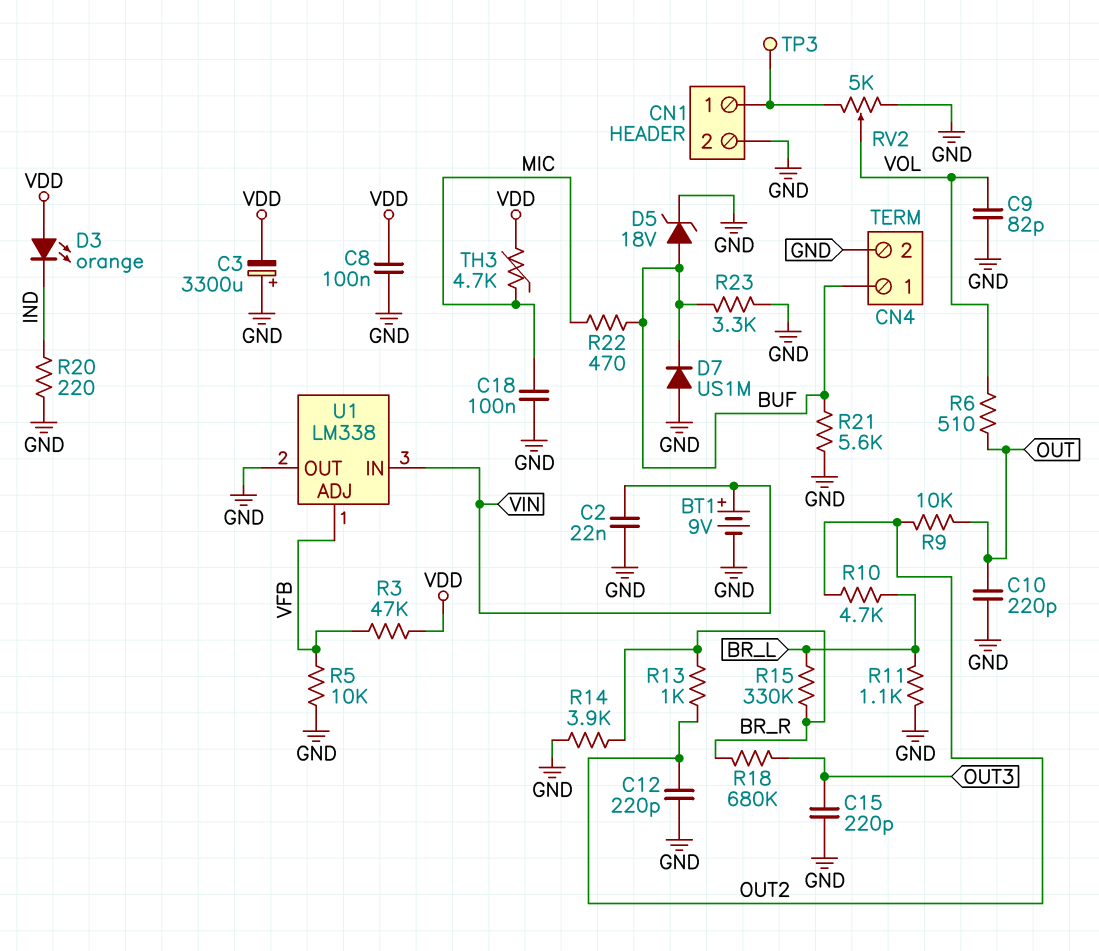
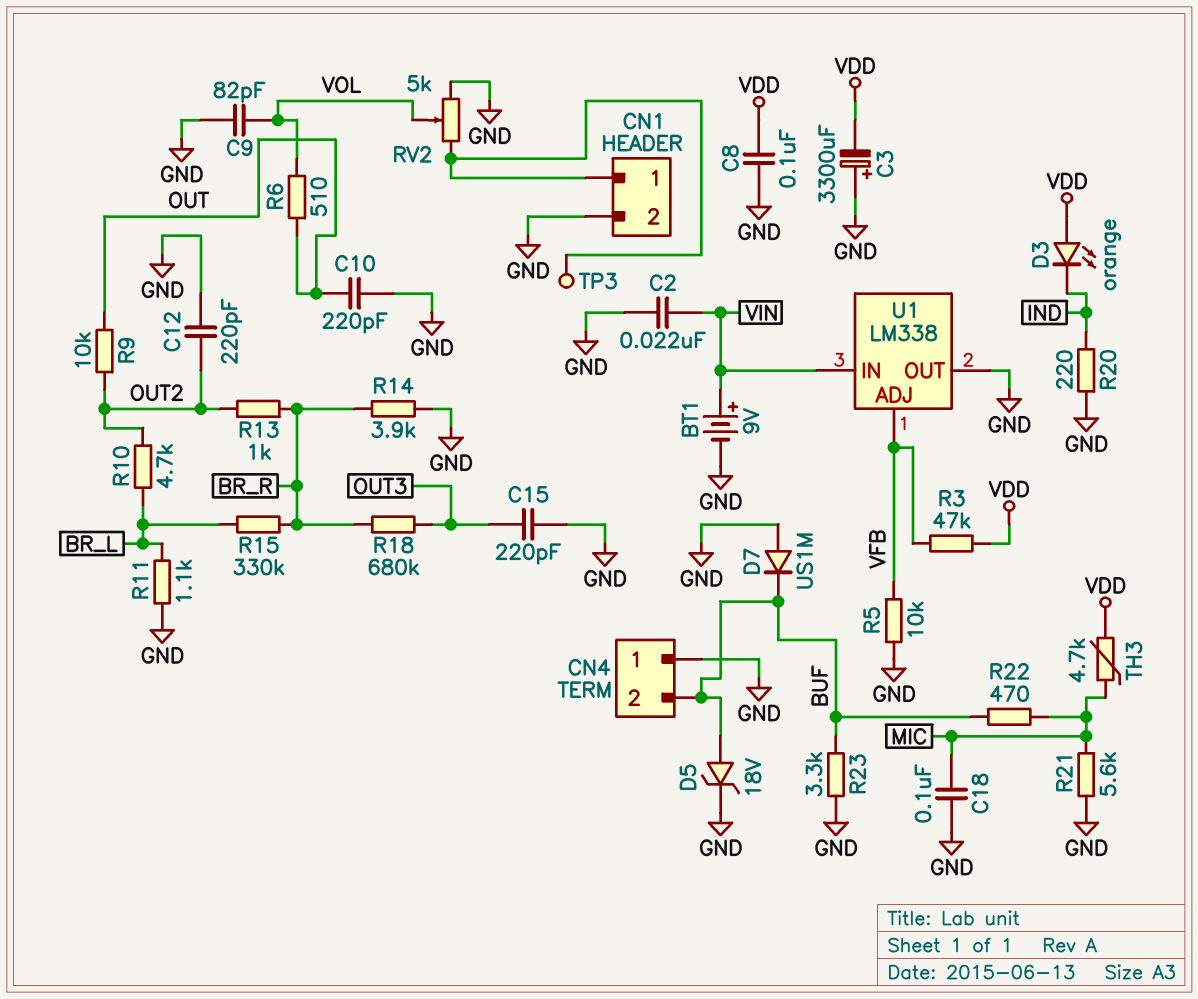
CN4 pin 1: BUF -> GND
CN4 pin 2: GND -> BUF
R21: 5.6k (BUF, GND) -> 5.6k (GND, MIC)

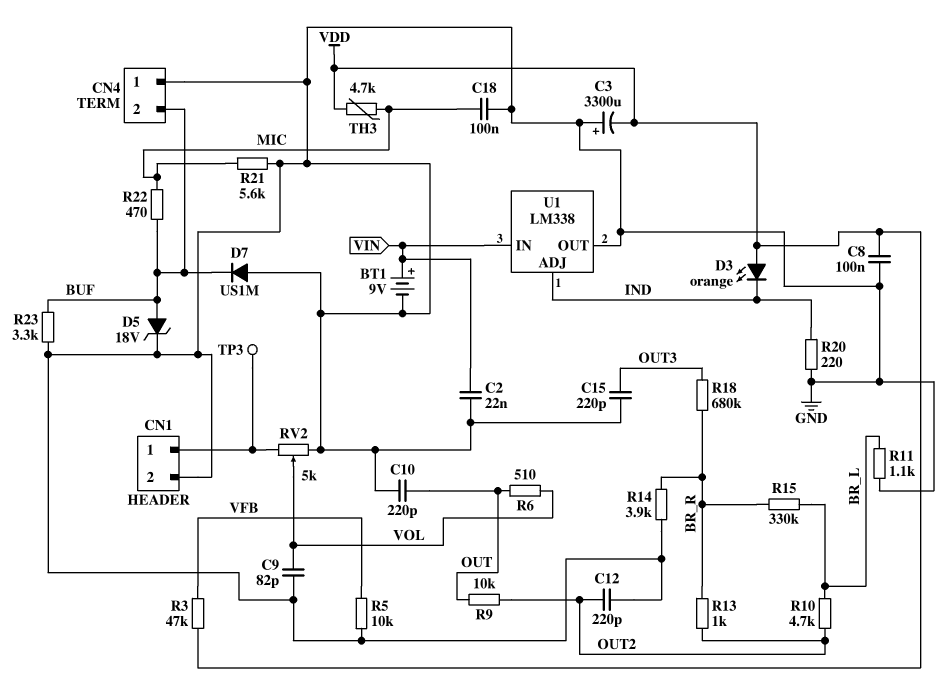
U1 pin ADJ: VFB -> IND

